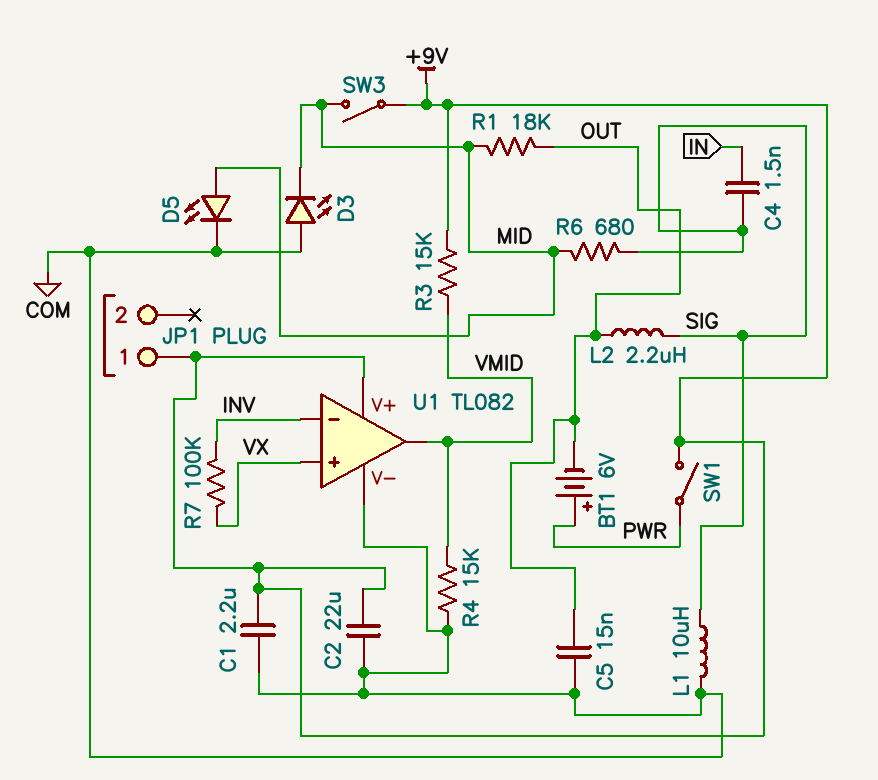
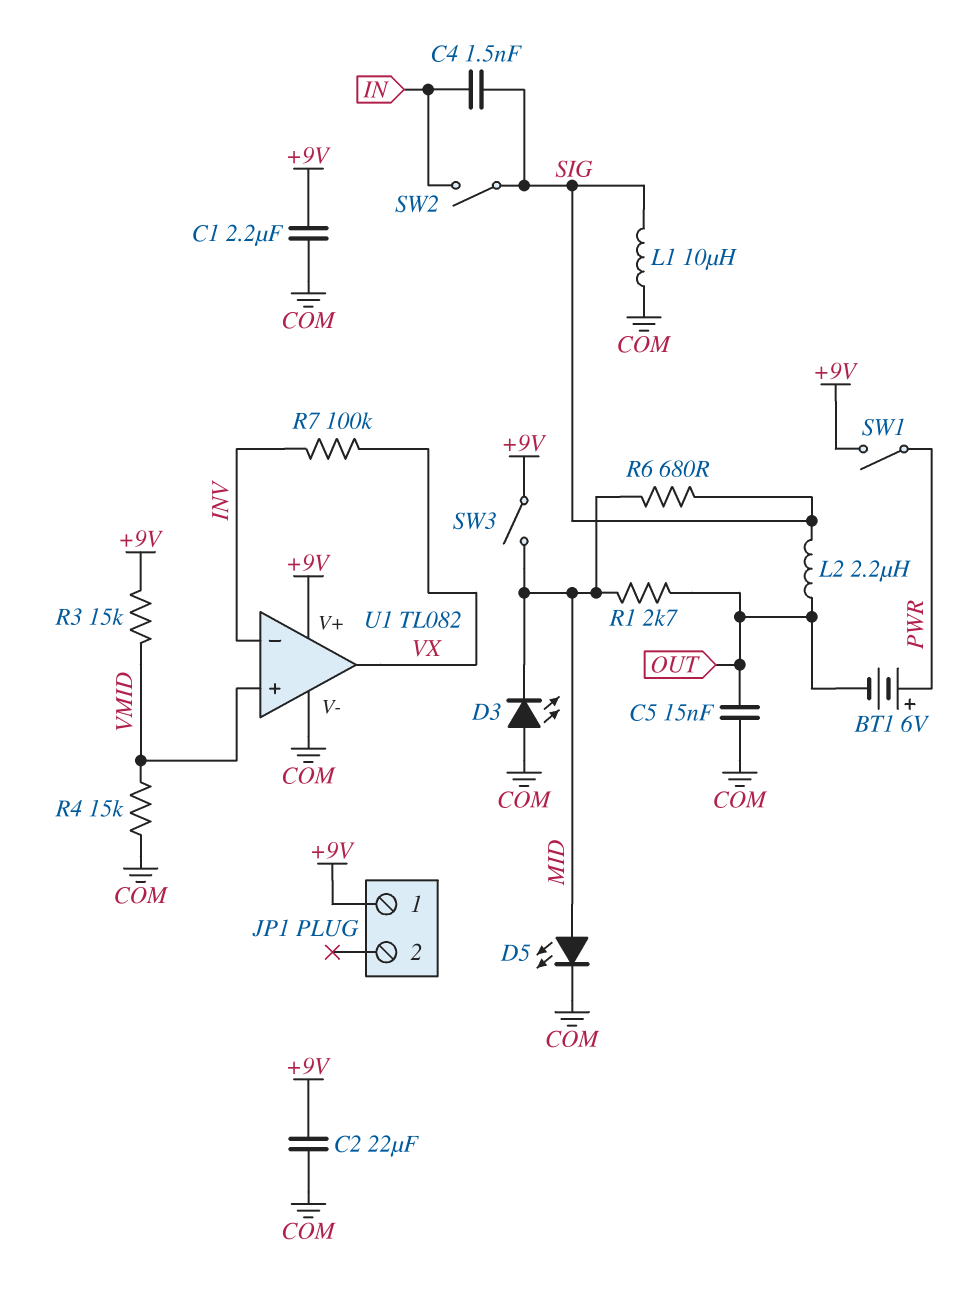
R1: 18k (MID, OUT) -> 2.7k (MID, OUT)
SW2: none -> switch (IN, SIG)
U1 pin in+: VX -> VMID
U1 pin out: VMID -> VX

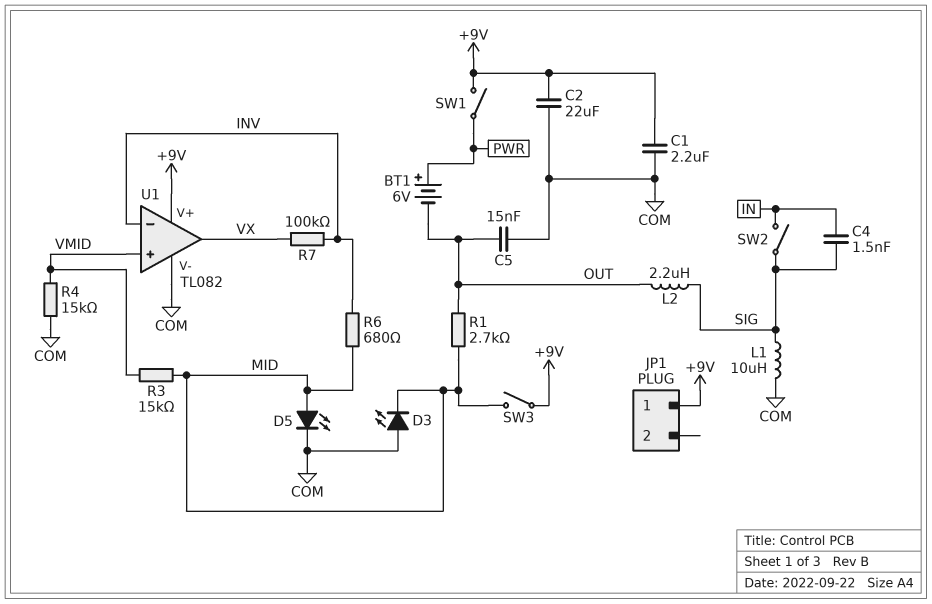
R3: 15k (+9V, VMID) -> 15k (MID, VMID)
R6: 680 (MID, SIG) -> 680 (INV, MID)

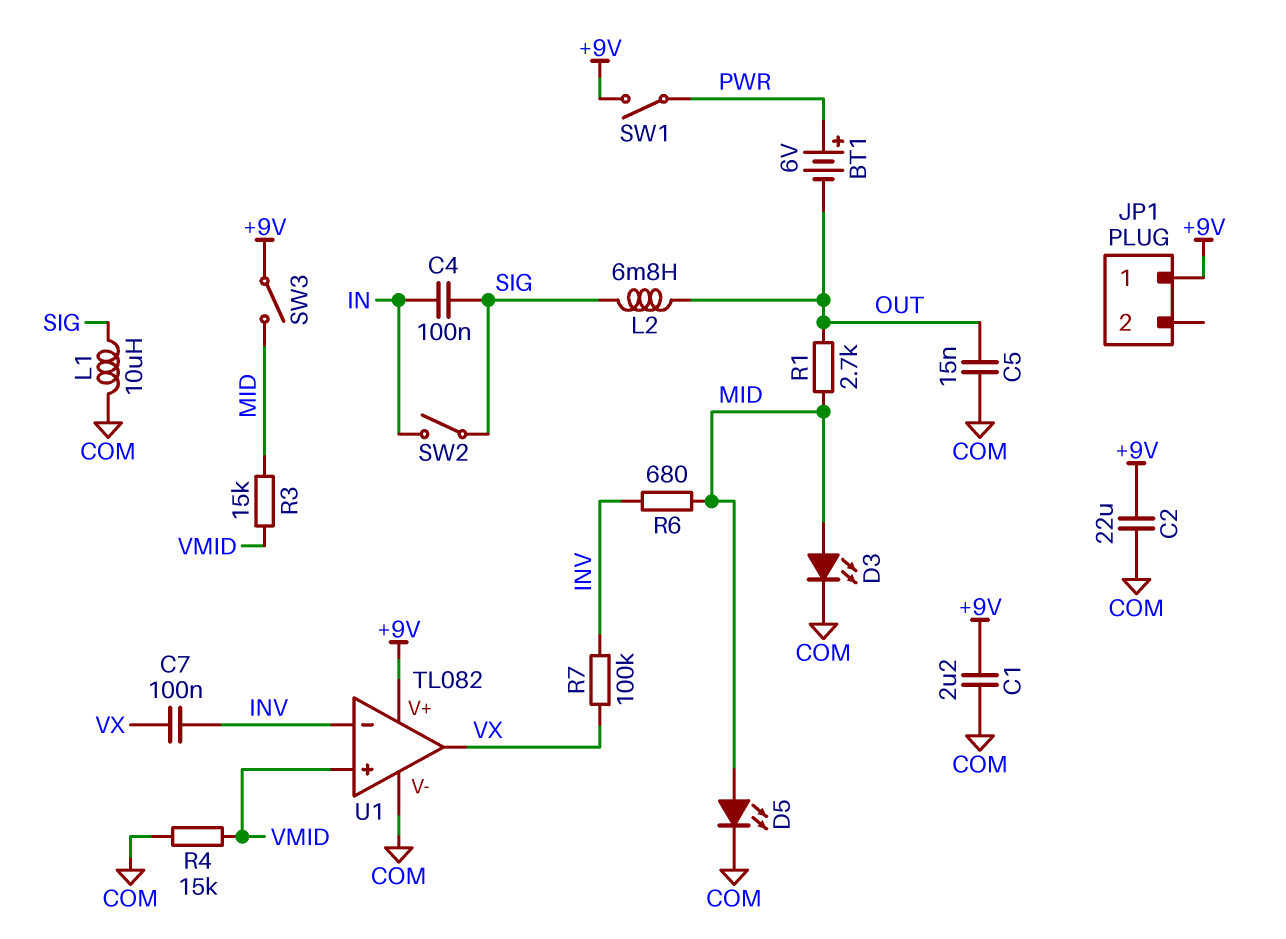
C4: 1.5nF (IN, SIG) -> 100nF (IN, SIG)
C7: none -> 100nF (INV, VX)
D3: LED (A COM, K MID) -> LED (A MID, K COM)
L2: 2.2uH (OUT, SIG) -> 6.8mH (OUT, SIG)

